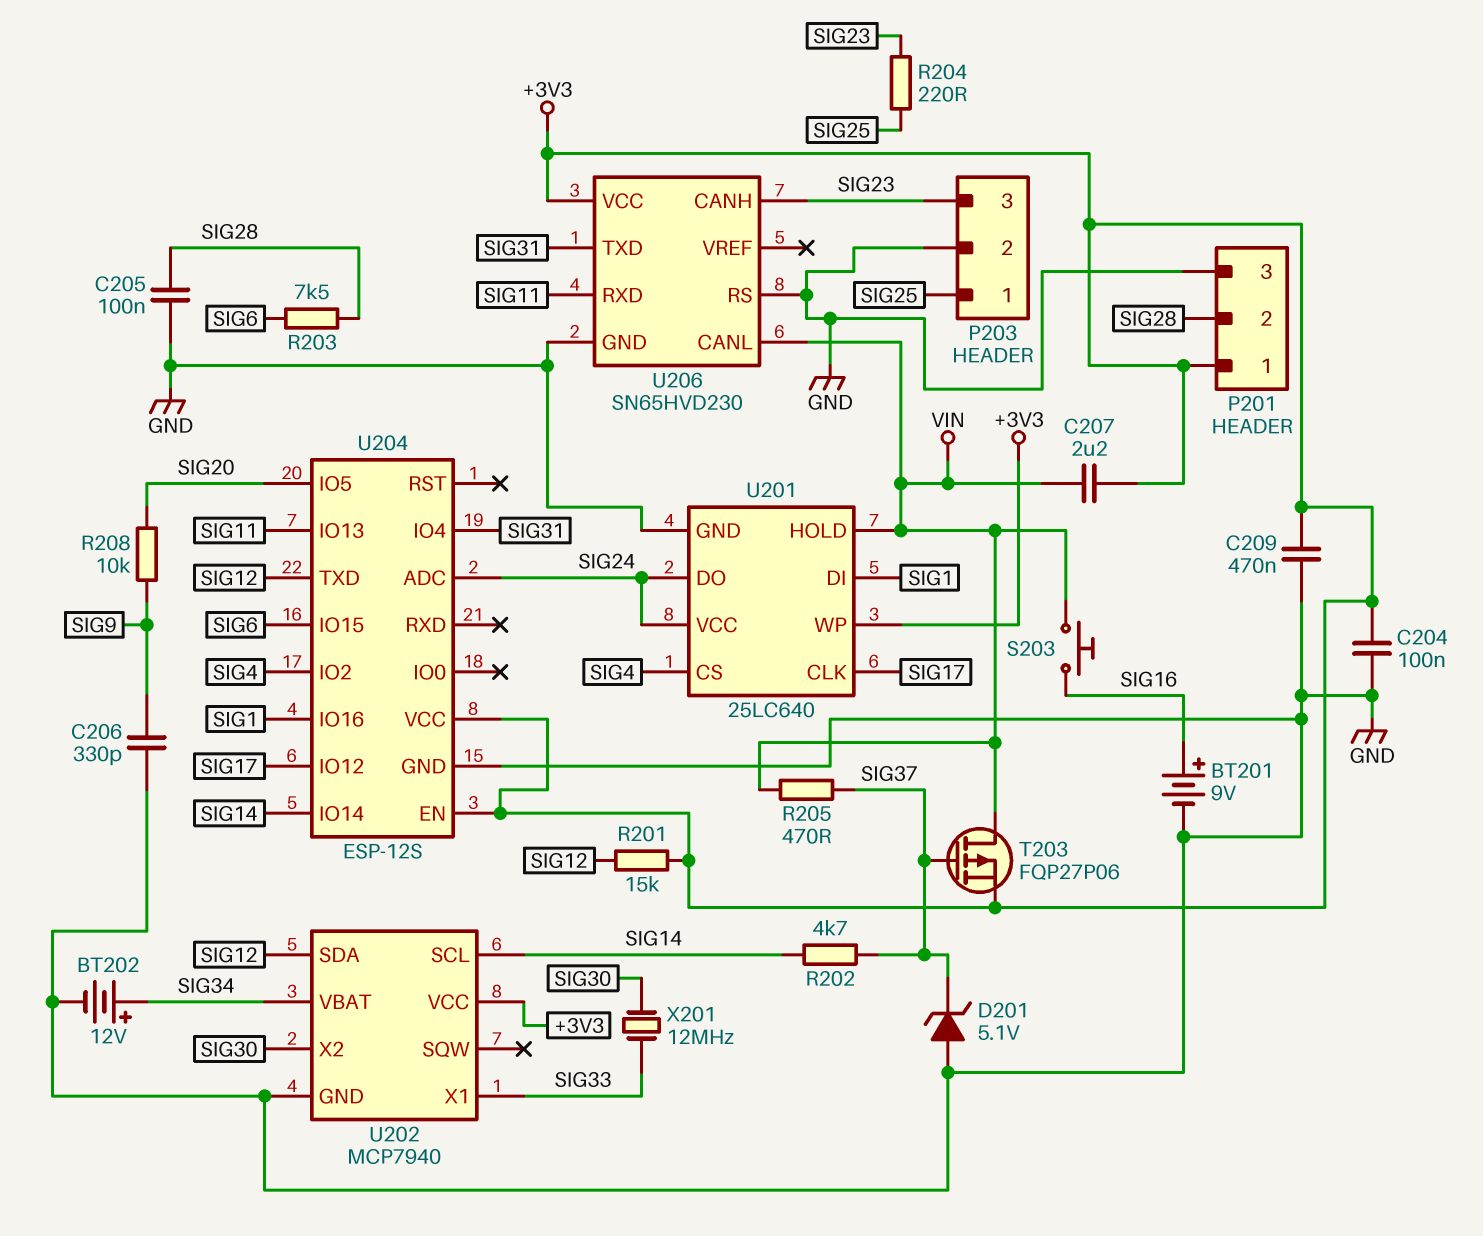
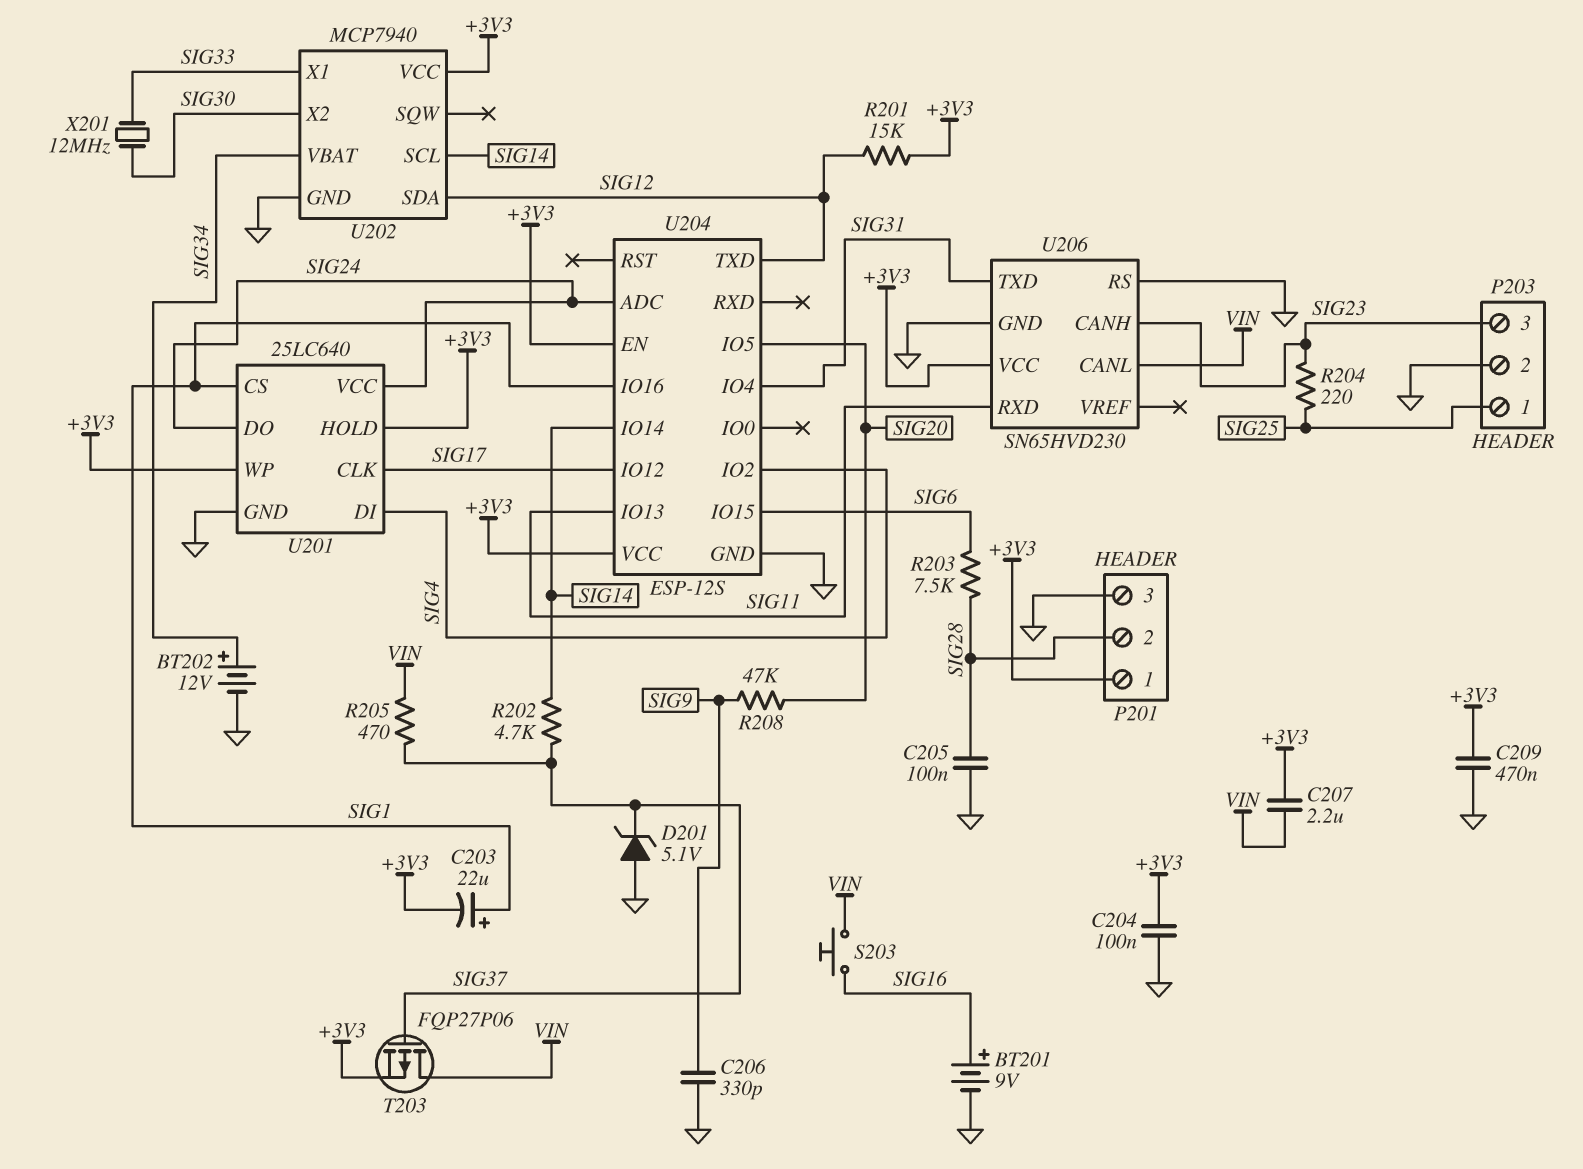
C203: none -> 22uF (plus SIG1, minus +3V3)
R208: 10k (SIG9, SIG20) -> 47k (SIG9, SIG20)
U201 pin CS: SIG4 -> SIG1
U201 pin DI: SIG1 -> SIG4
U201 pin HOLD: VIN -> +3V3

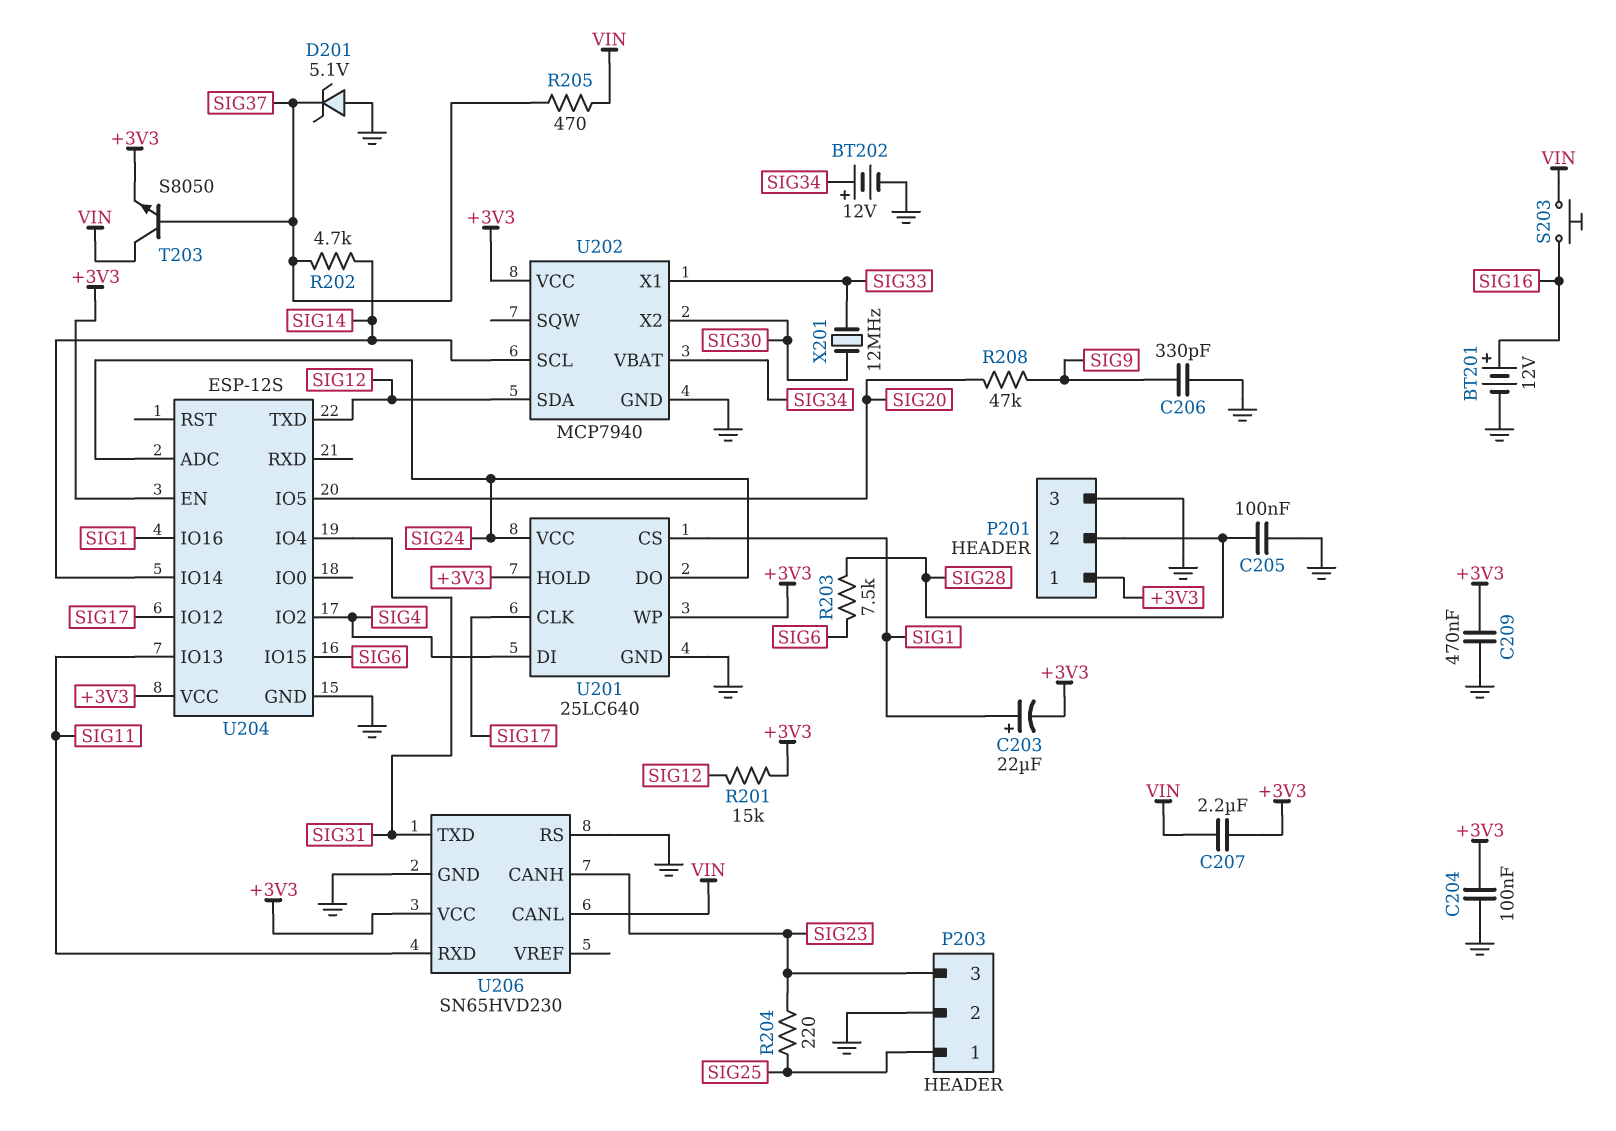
BT201: 9V (plus SIG16, minus GND) -> 12V (plus SIG16, minus GND)
T203: PMOS FQP27P06 (G SIG37, D VIN, S +3V3) -> NPN S8050 (B SIG37, C VIN, E +3V3)

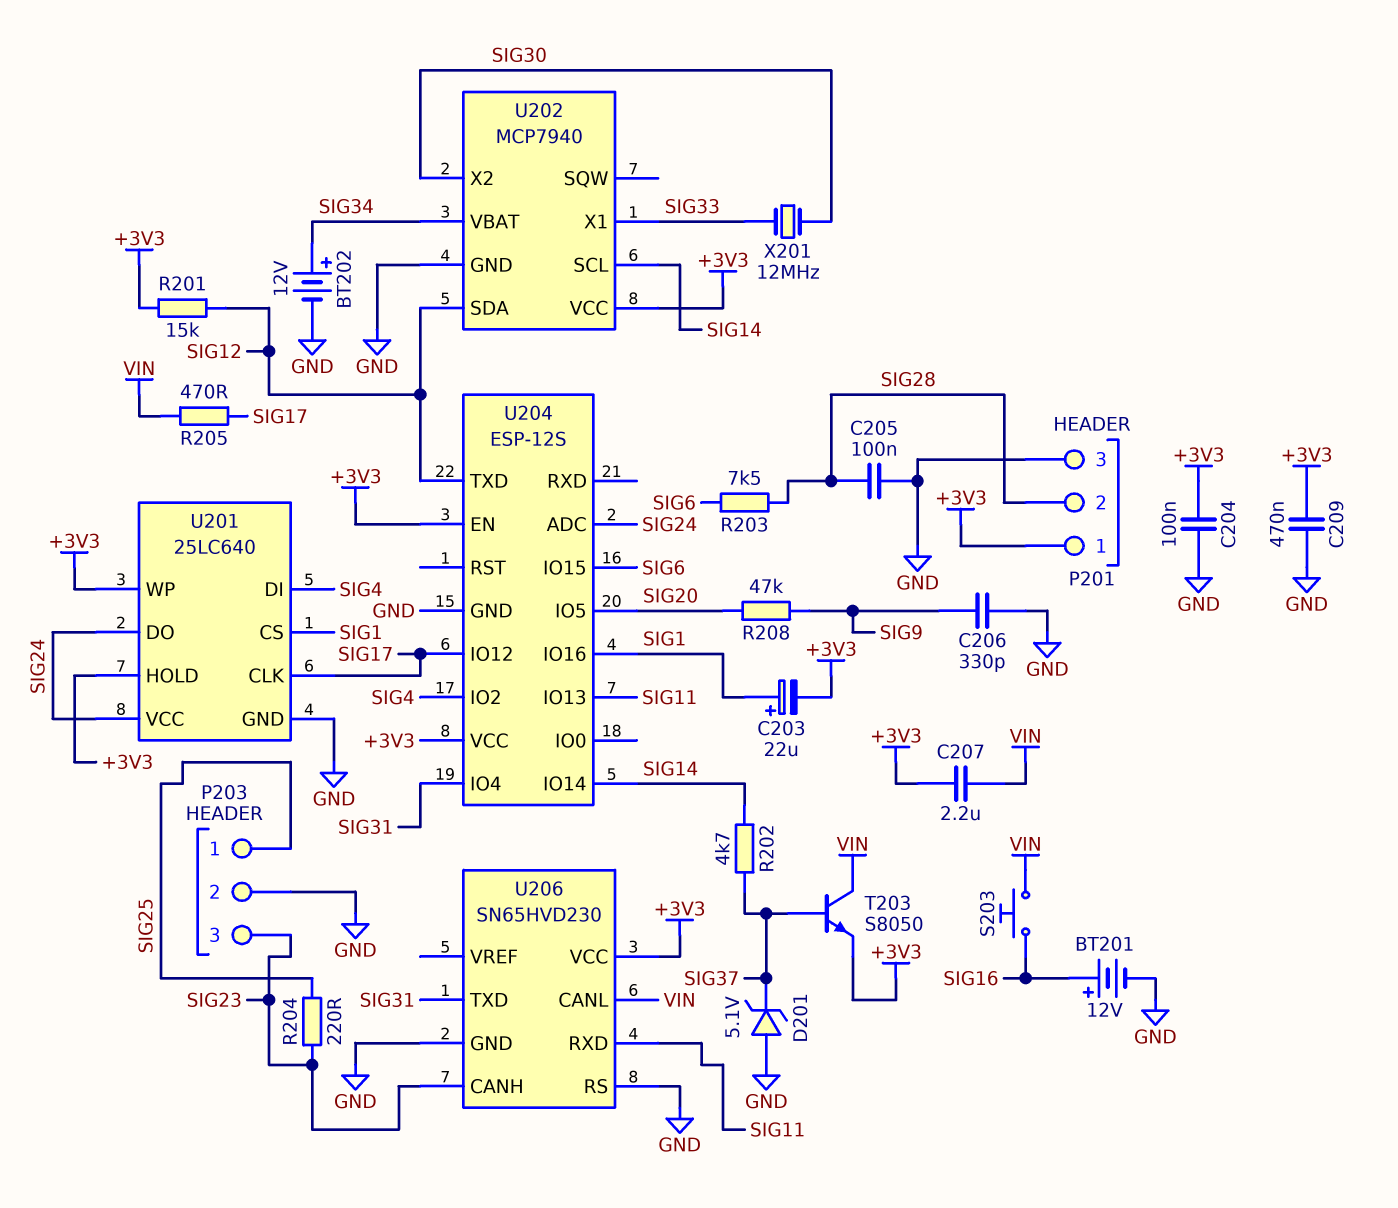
R205: 470 (SIG37, VIN) -> 470 (SIG17, VIN)

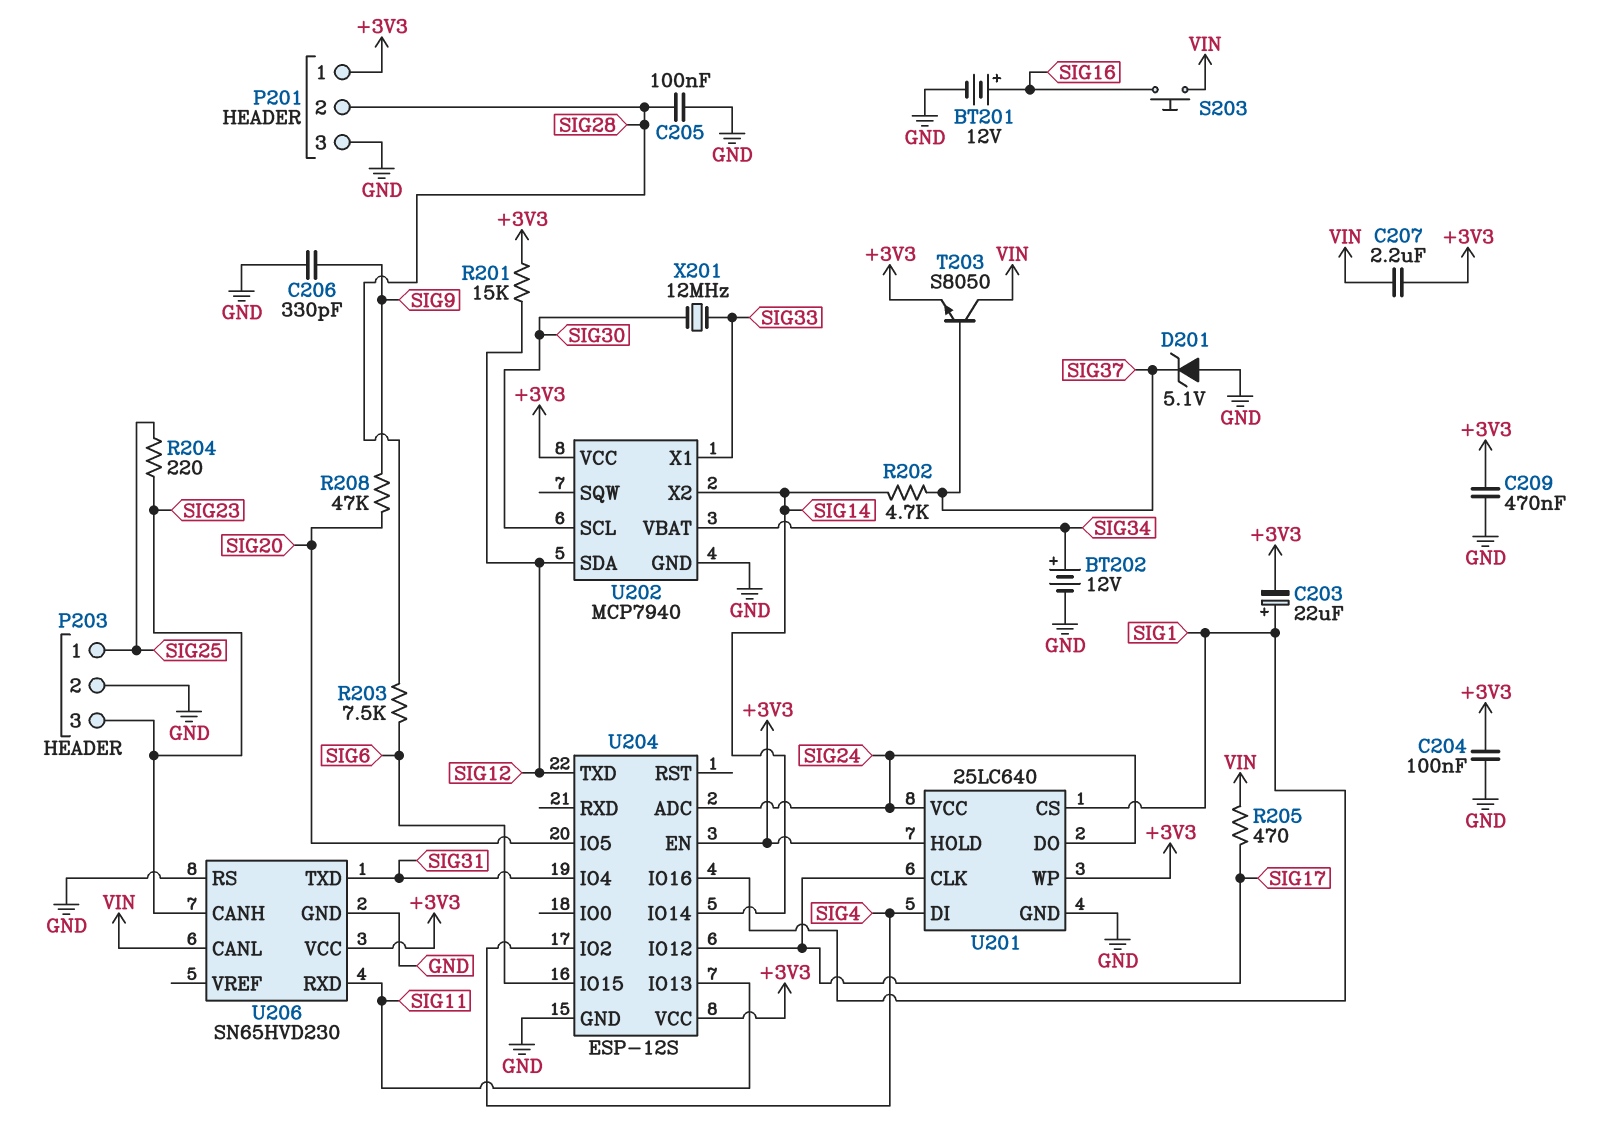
U202 pin SCL: SIG14 -> SIG30
U202 pin X2: SIG30 -> SIG14

